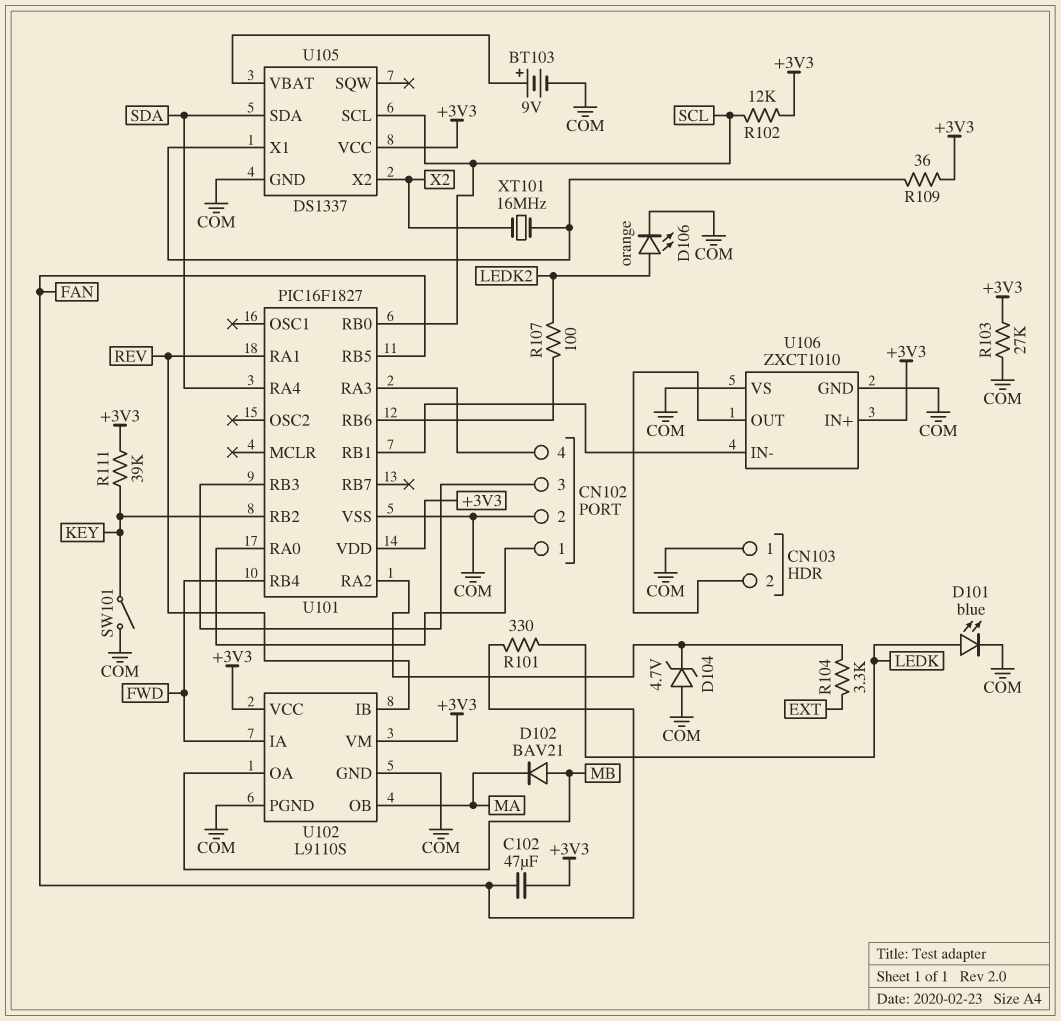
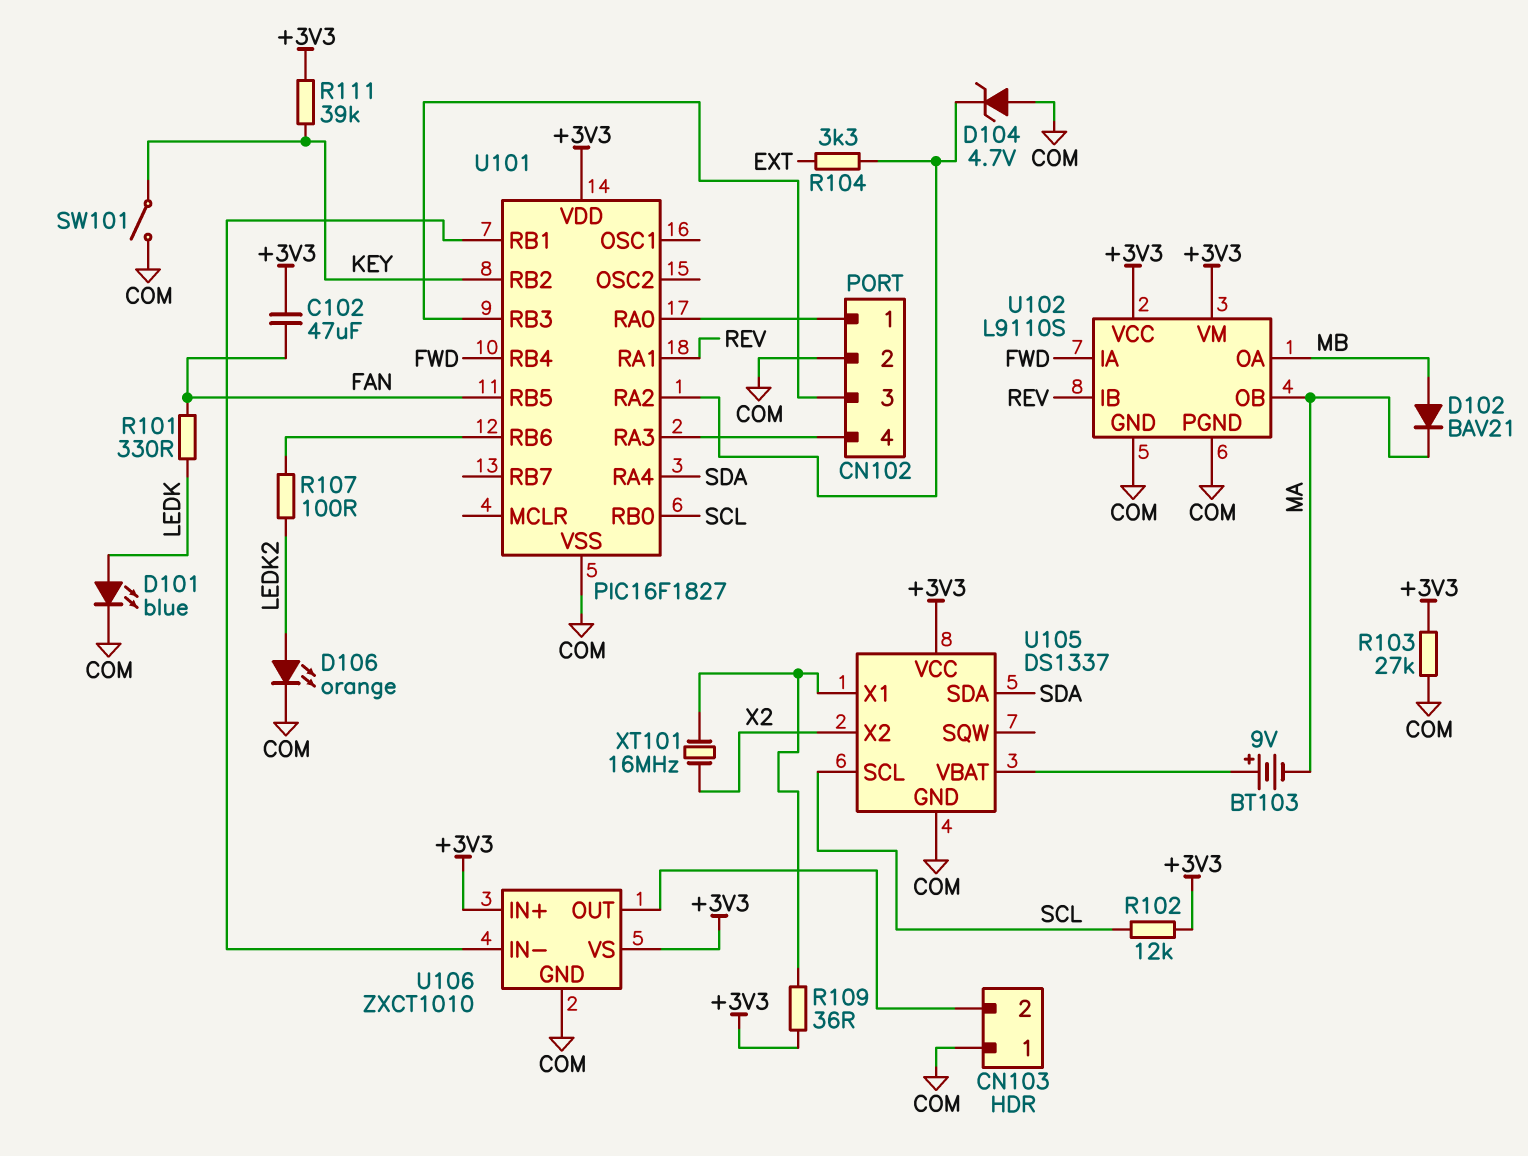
BT103: 9V (plus U105/VBAT, minus COM) -> 9V (plus U105/VBAT, minus MA)
U106 pin VS: COM -> +3V3

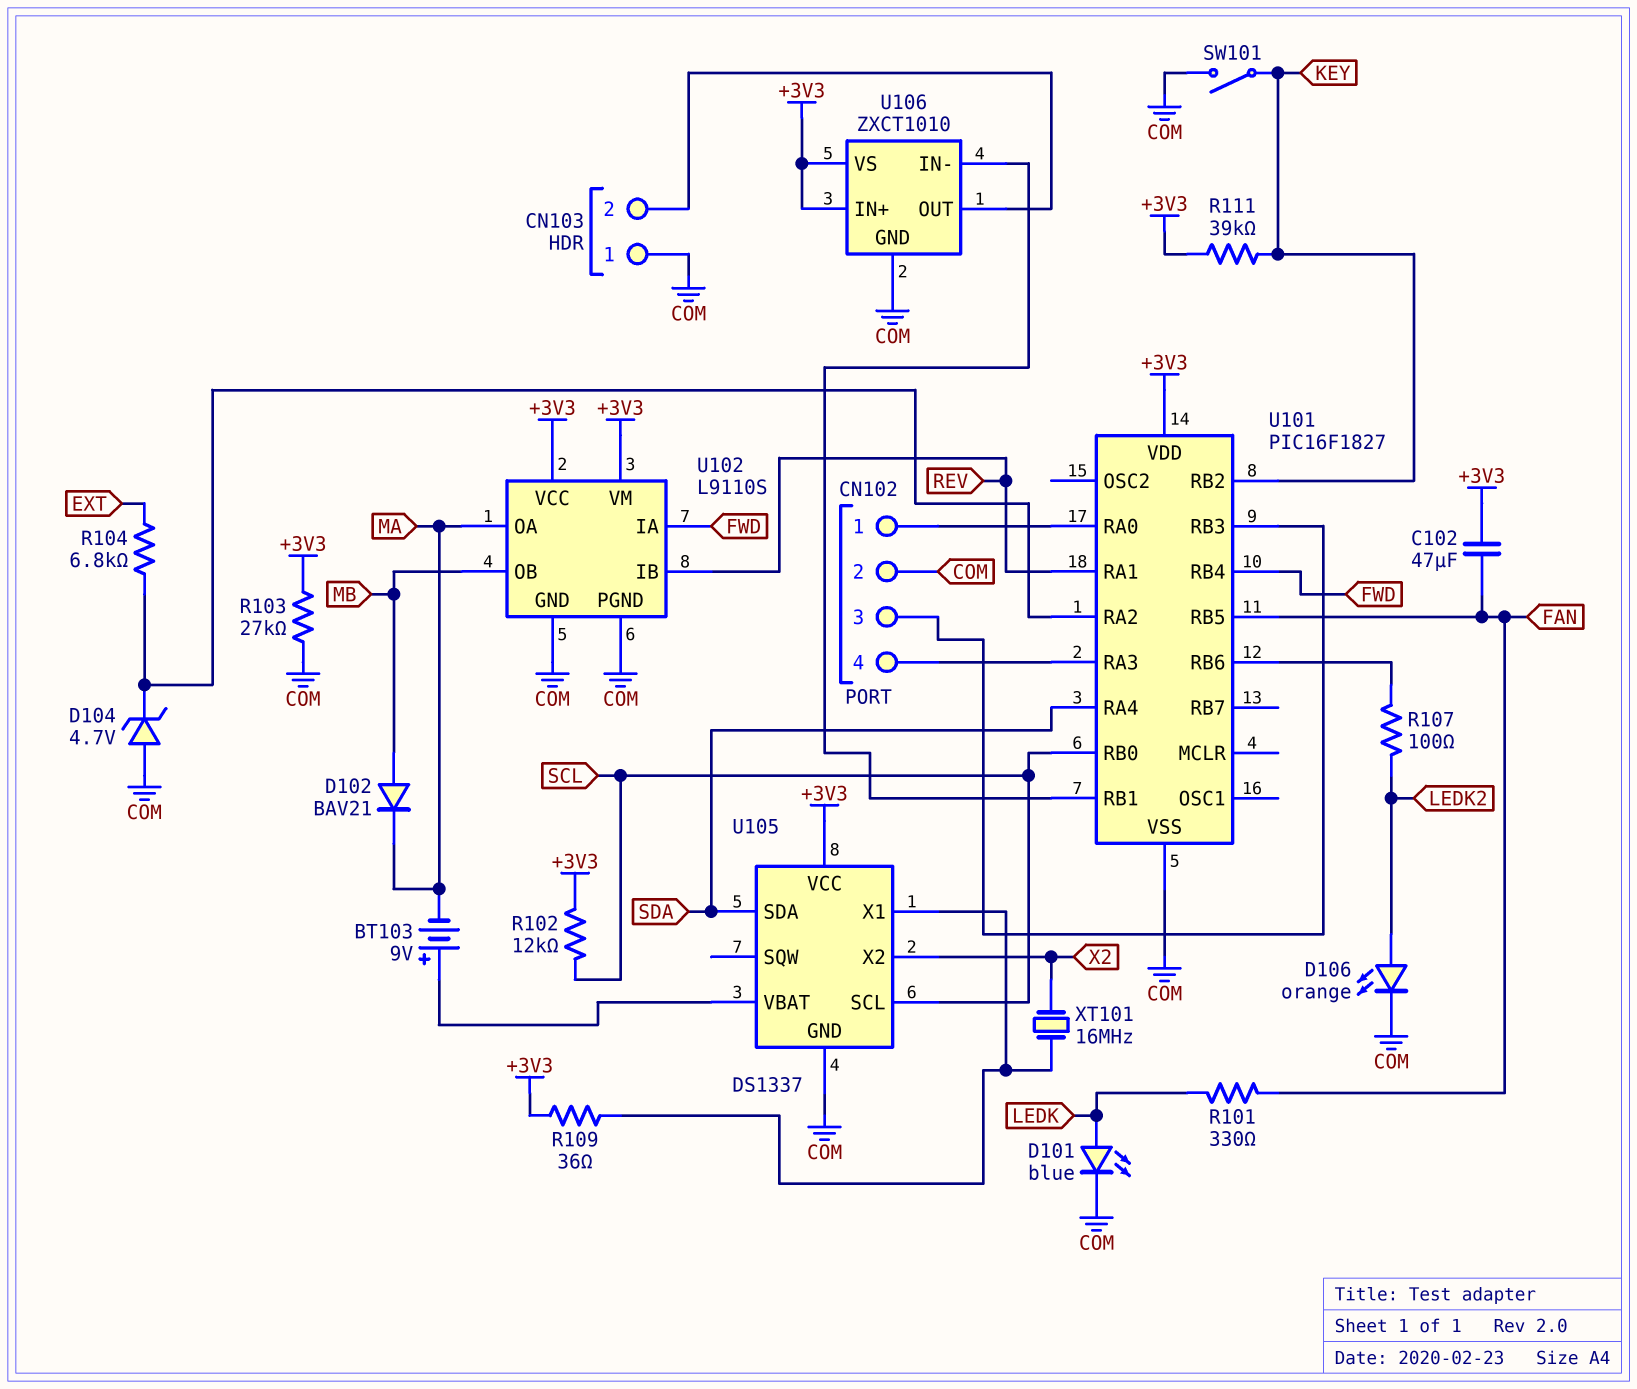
R104: 3.3k (EXT, U101/RA2) -> 6.8k (EXT, U101/RA2)
U102 pin OA: MB -> MA
U102 pin OB: MA -> MB

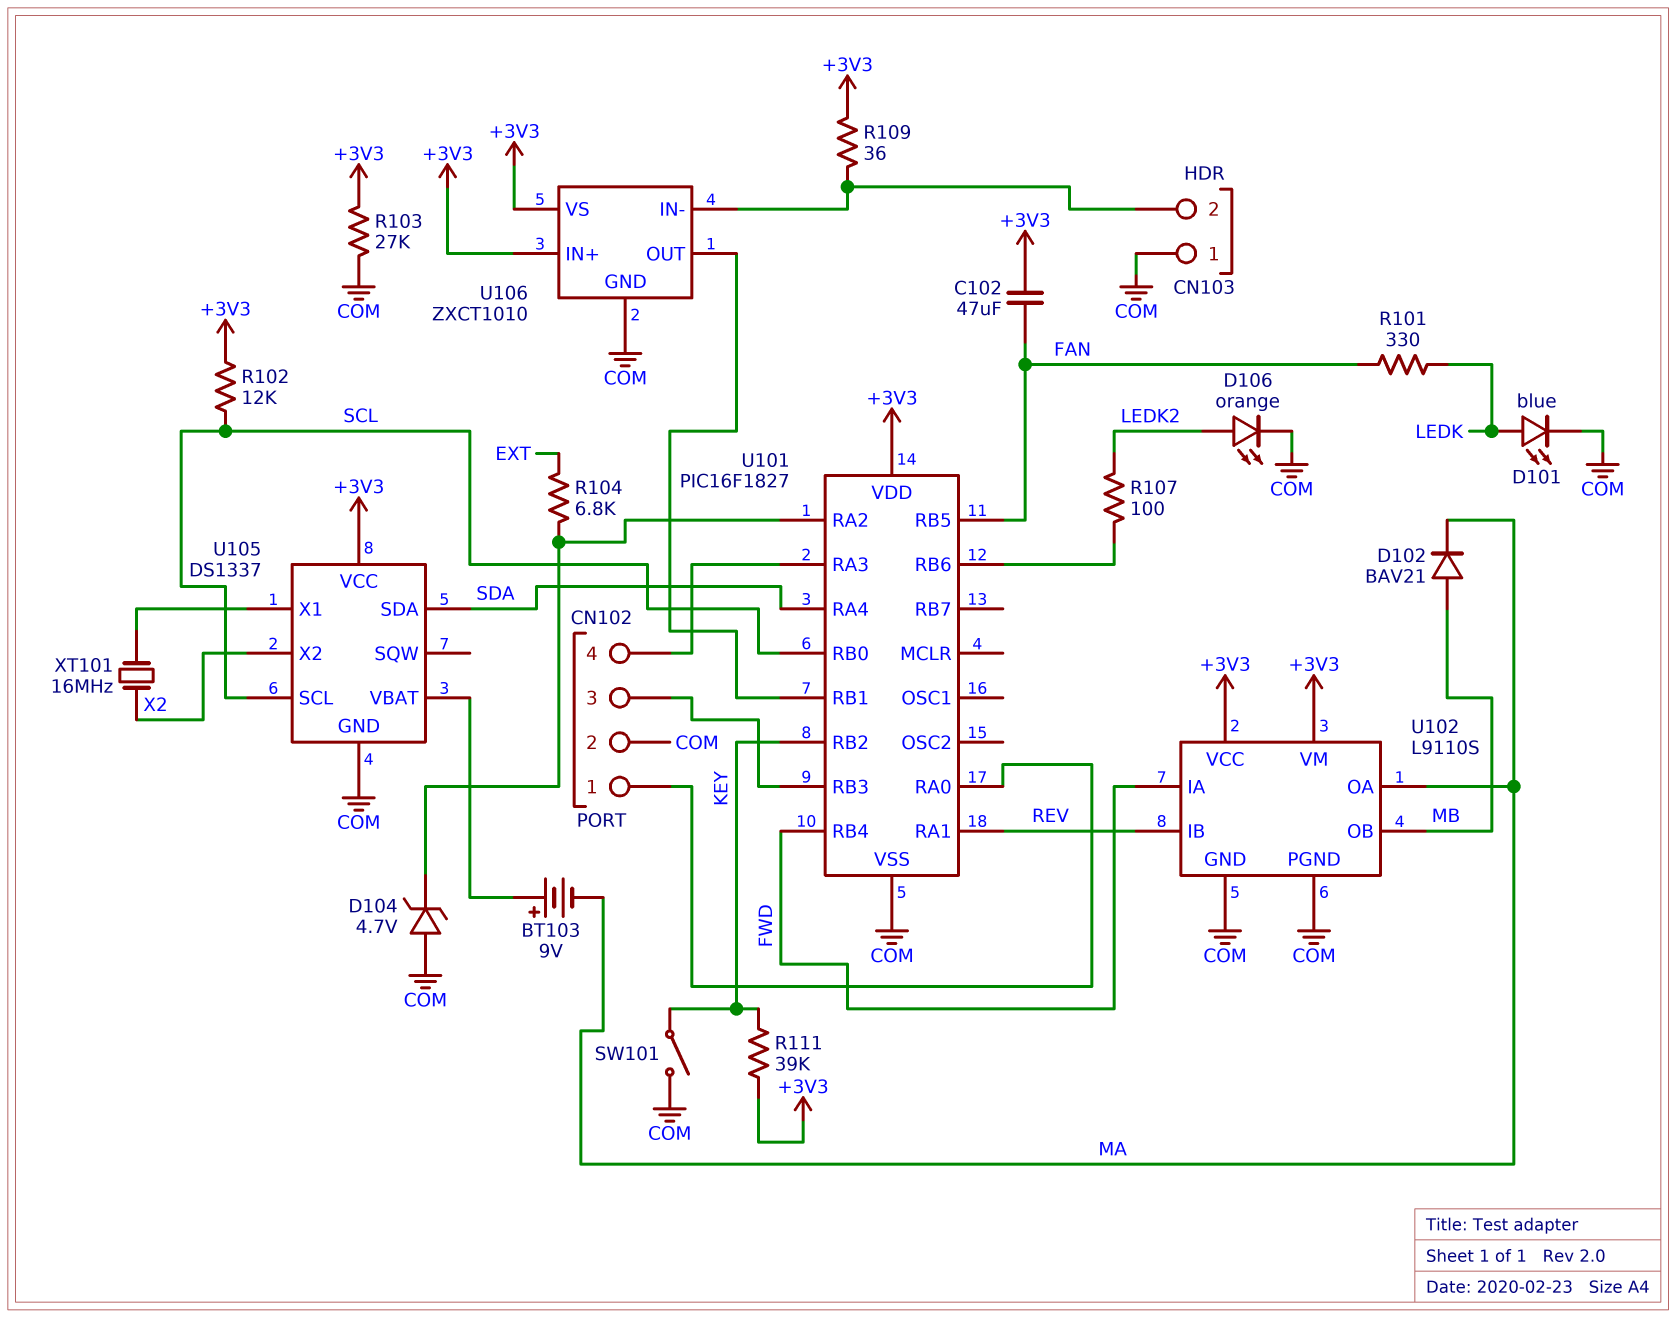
R109: 36 (+3V3, U105/X1) -> 36 (+3V3, CN103/2)
U106 pin IN-: U101/RB1 -> CN103/2
U106 pin OUT: CN103/2 -> U101/RB1

